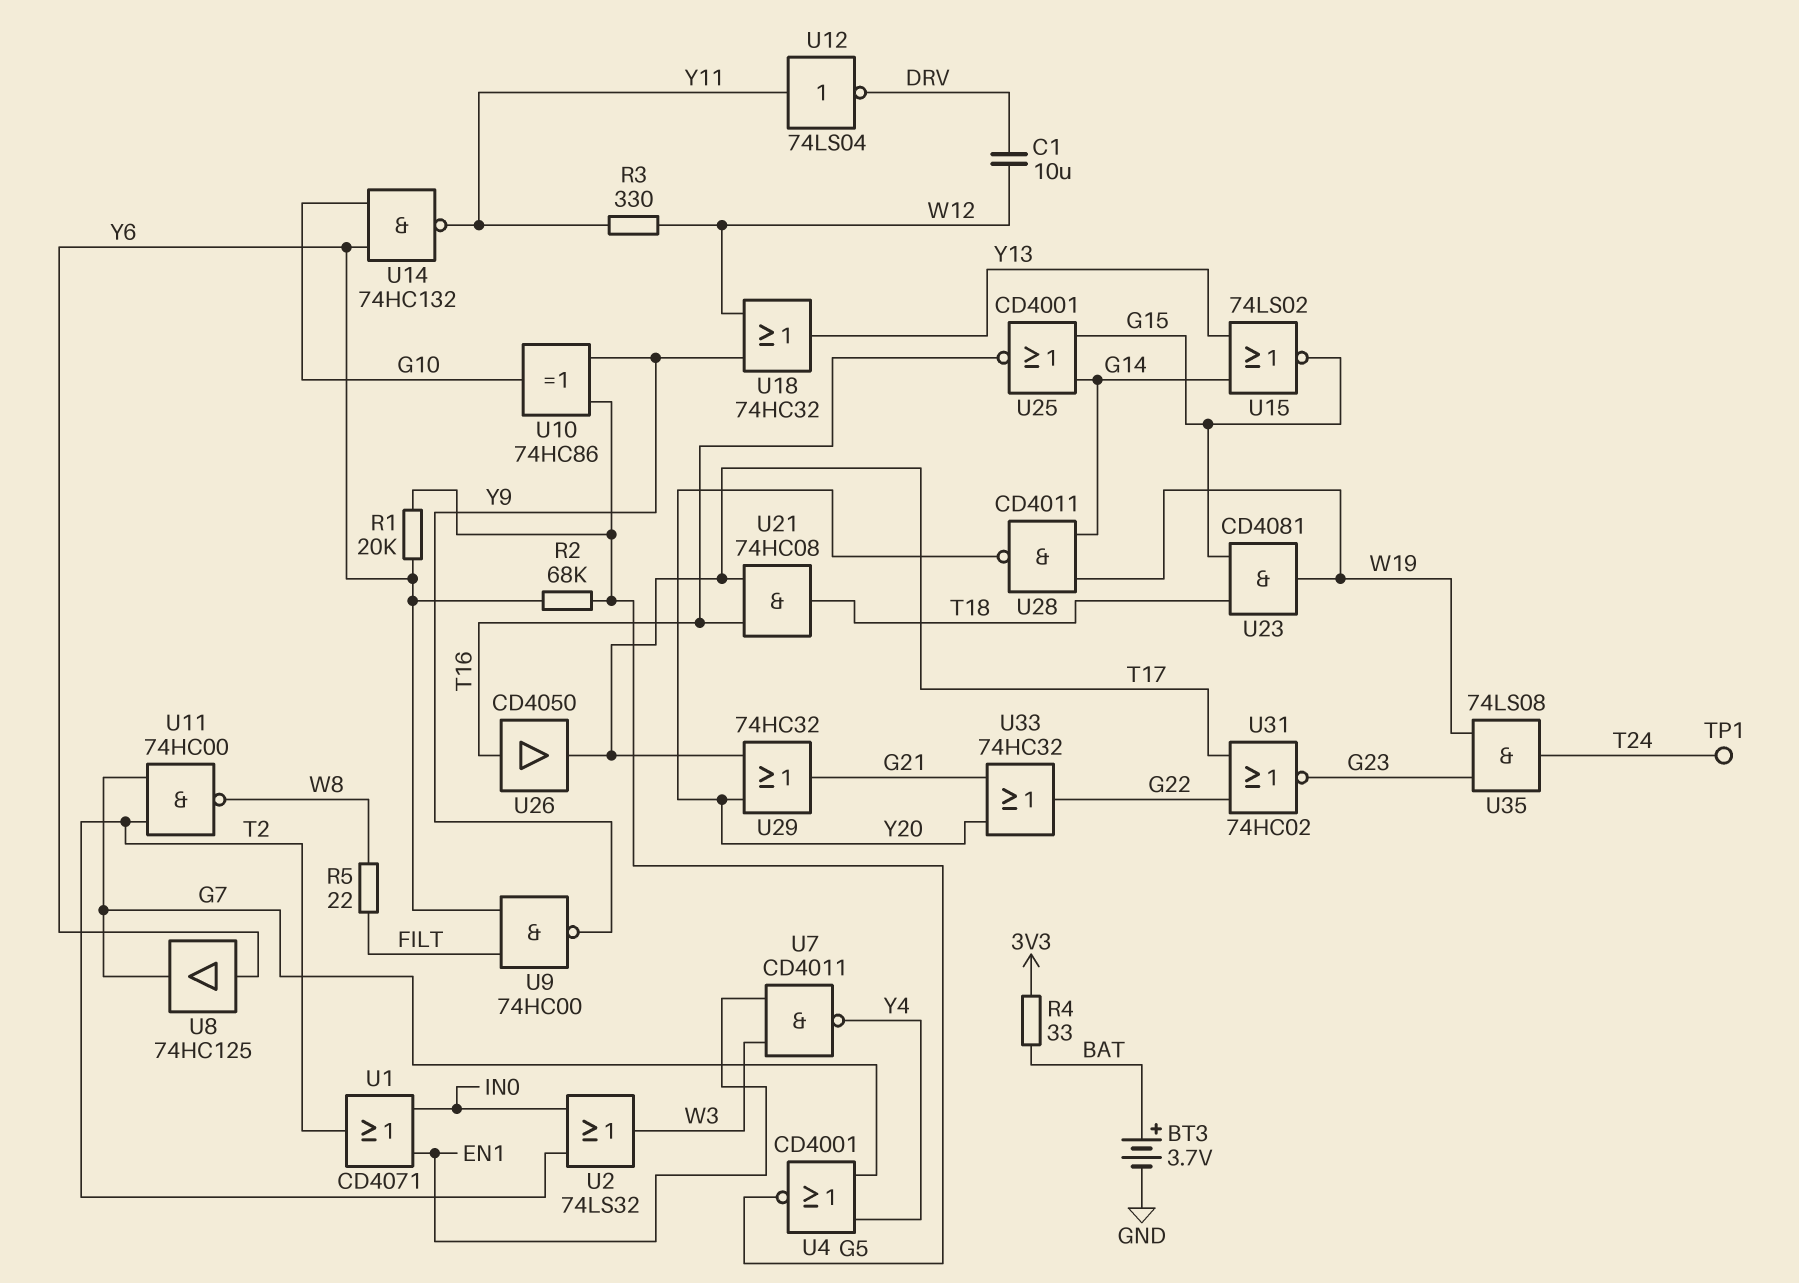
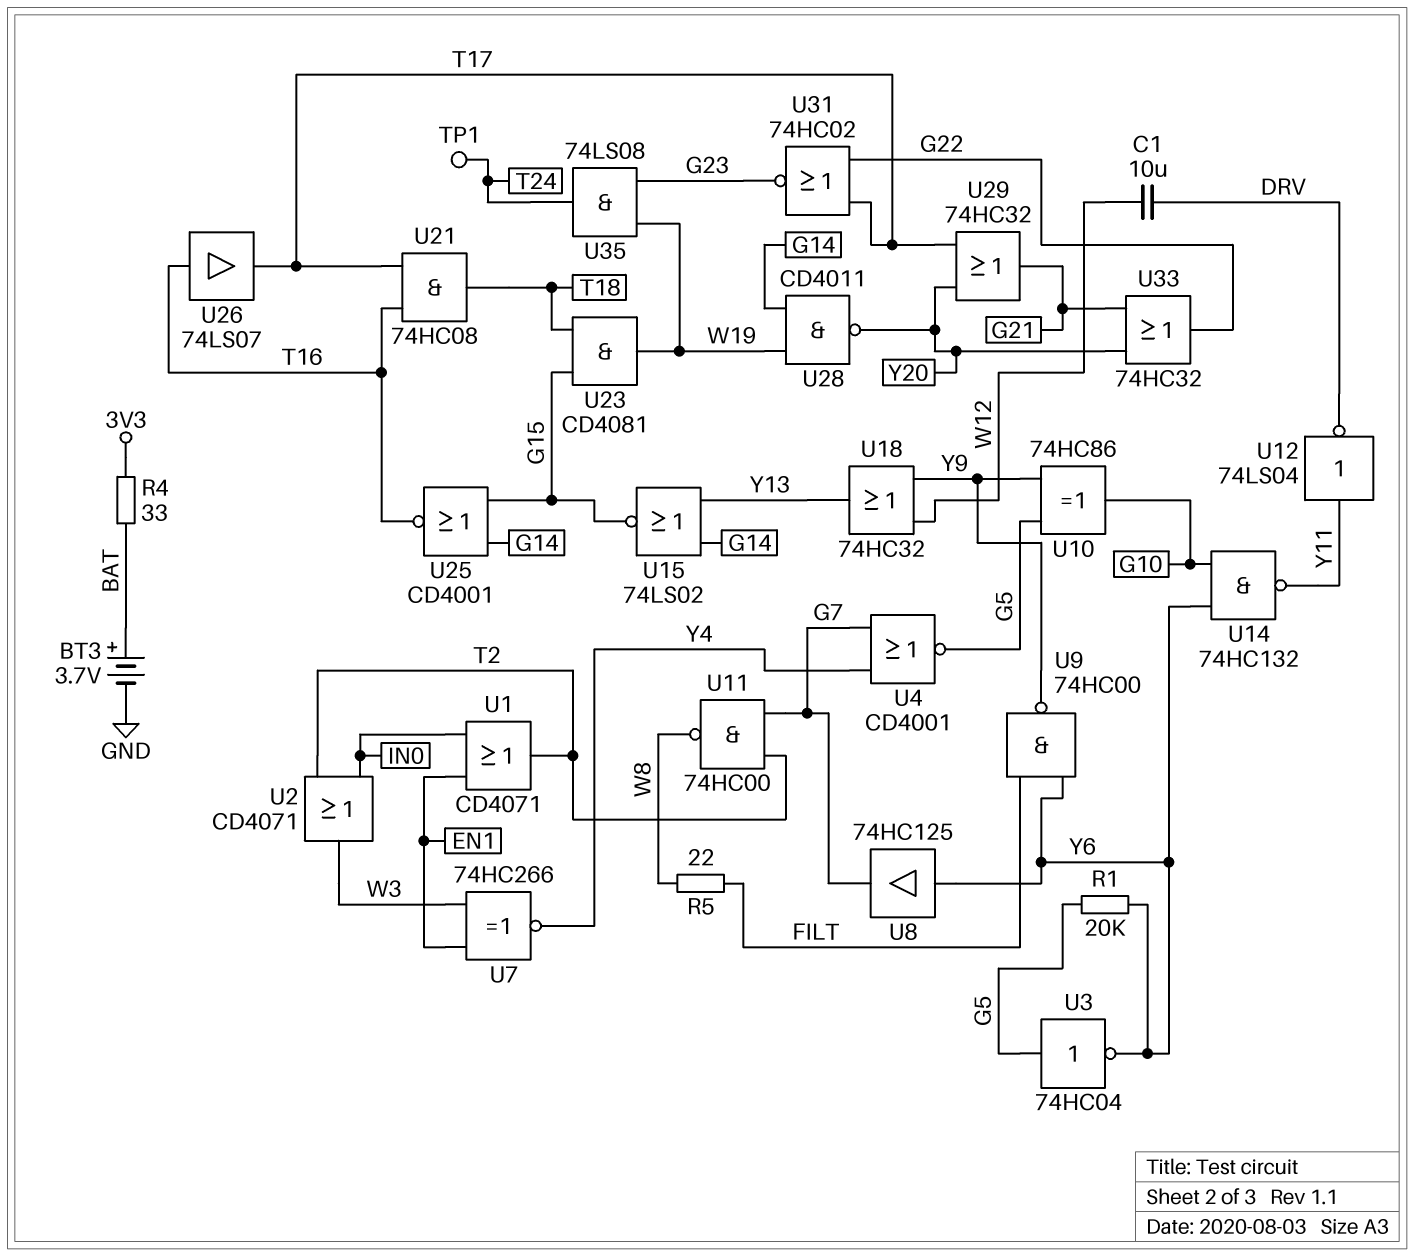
R2: 68k (G5, Y6) -> none
R3: 330 (W12, Y11) -> none
U2: OR 74LS32 (in IN0, in T2, out W3) -> OR CD4071 (in IN0, in T2, out W3)
U3: none -> NOT 74HC04 (in G5, out Y6)
U7: NAND CD4011 (in EN1, in W3, out Y4) -> XNOR 74HC266 (in EN1, in W3, out Y4)
U26: buffer CD4050 (in T16, out T17) -> buffer 74LS07 (in T16, out T17)

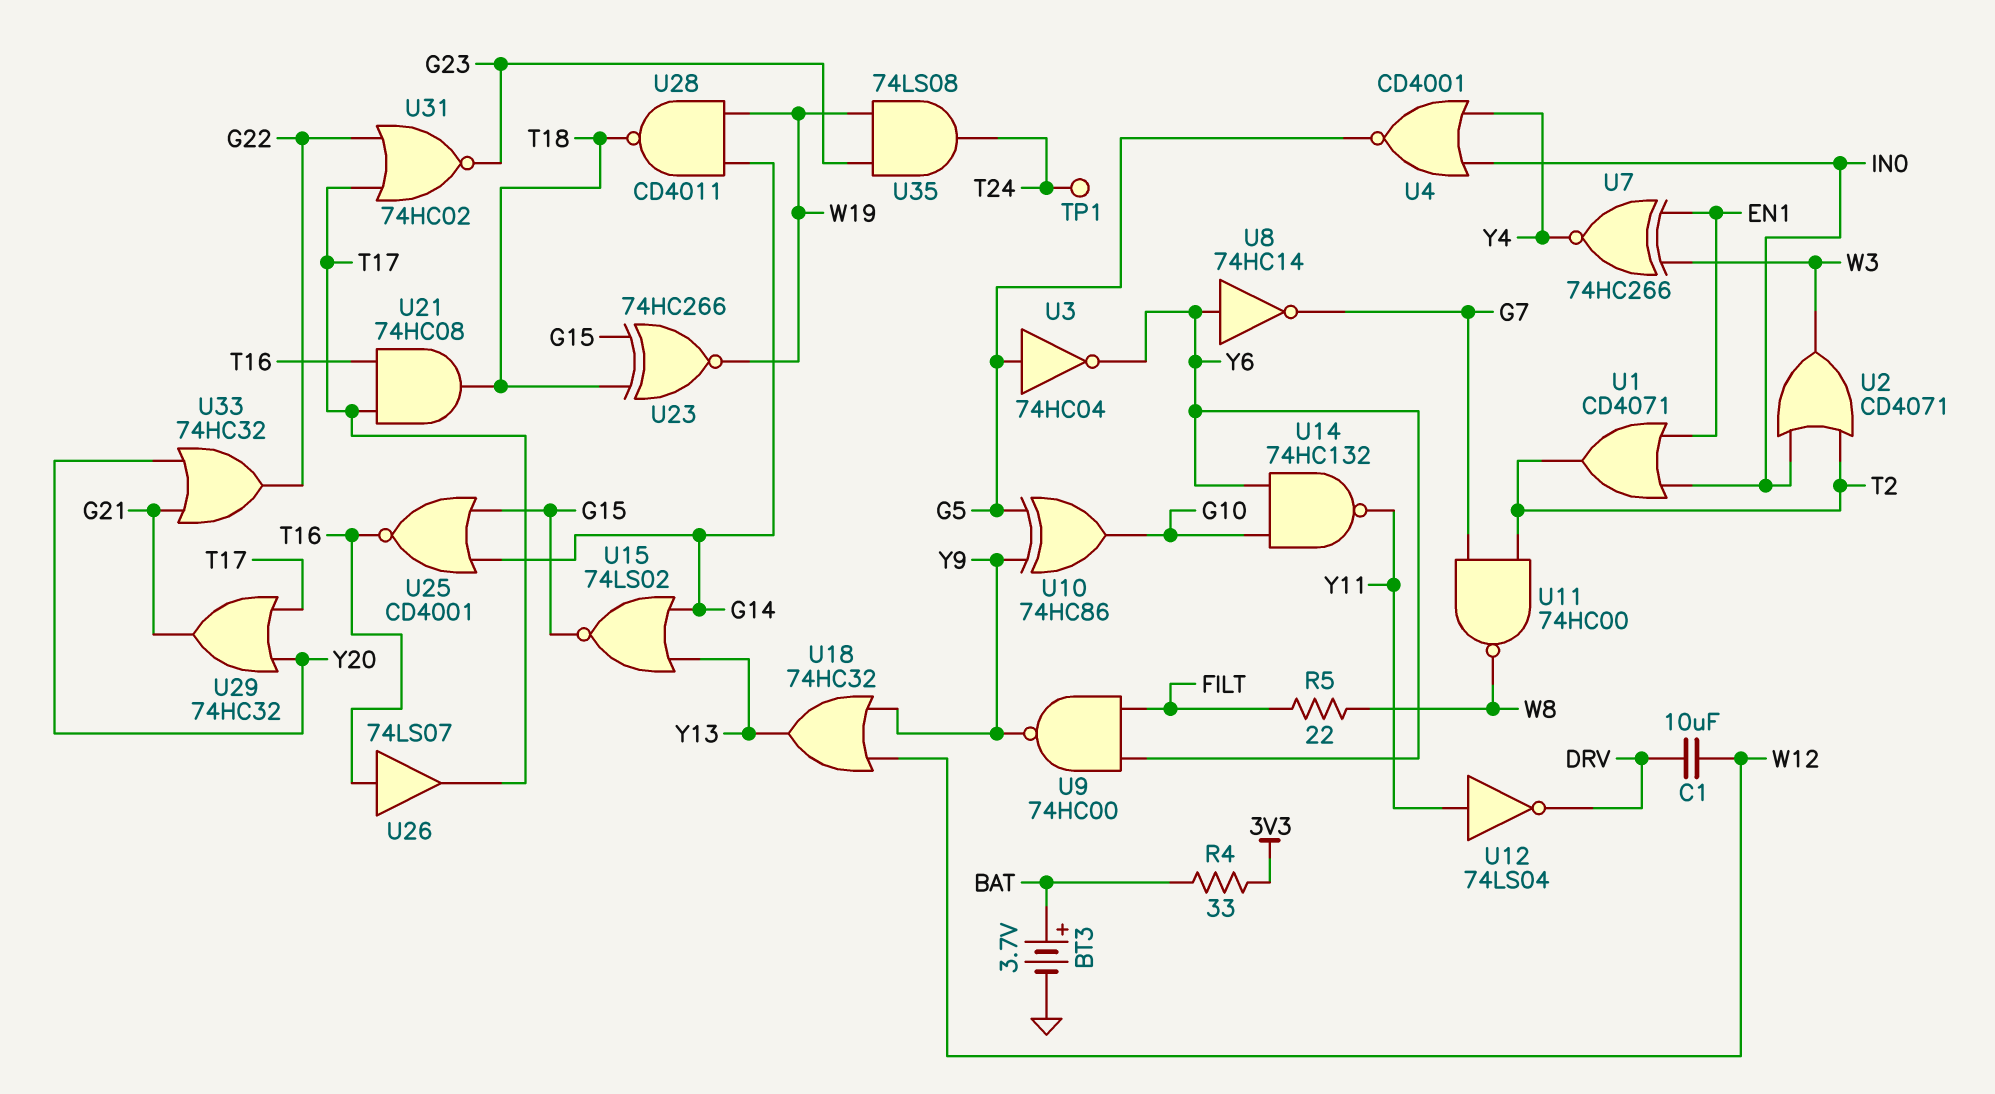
R1: 20k (G5, Y6) -> none
U4: NOR CD4001 (in G7, in Y4, out G5) -> NOR CD4001 (in IN0, in Y4, out G5)
U8: buffer 74HC125 (in Y6, out G7) -> NOT 74HC14 (in Y6, out G7)
U23: AND CD4081 (in G15, in T18, out W19) -> XNOR 74HC266 (in G15, in T18, out W19)
U28: NAND CD4011 (in G14, in W19, out Y20) -> NAND CD4011 (in G14, in W19, out T18)

